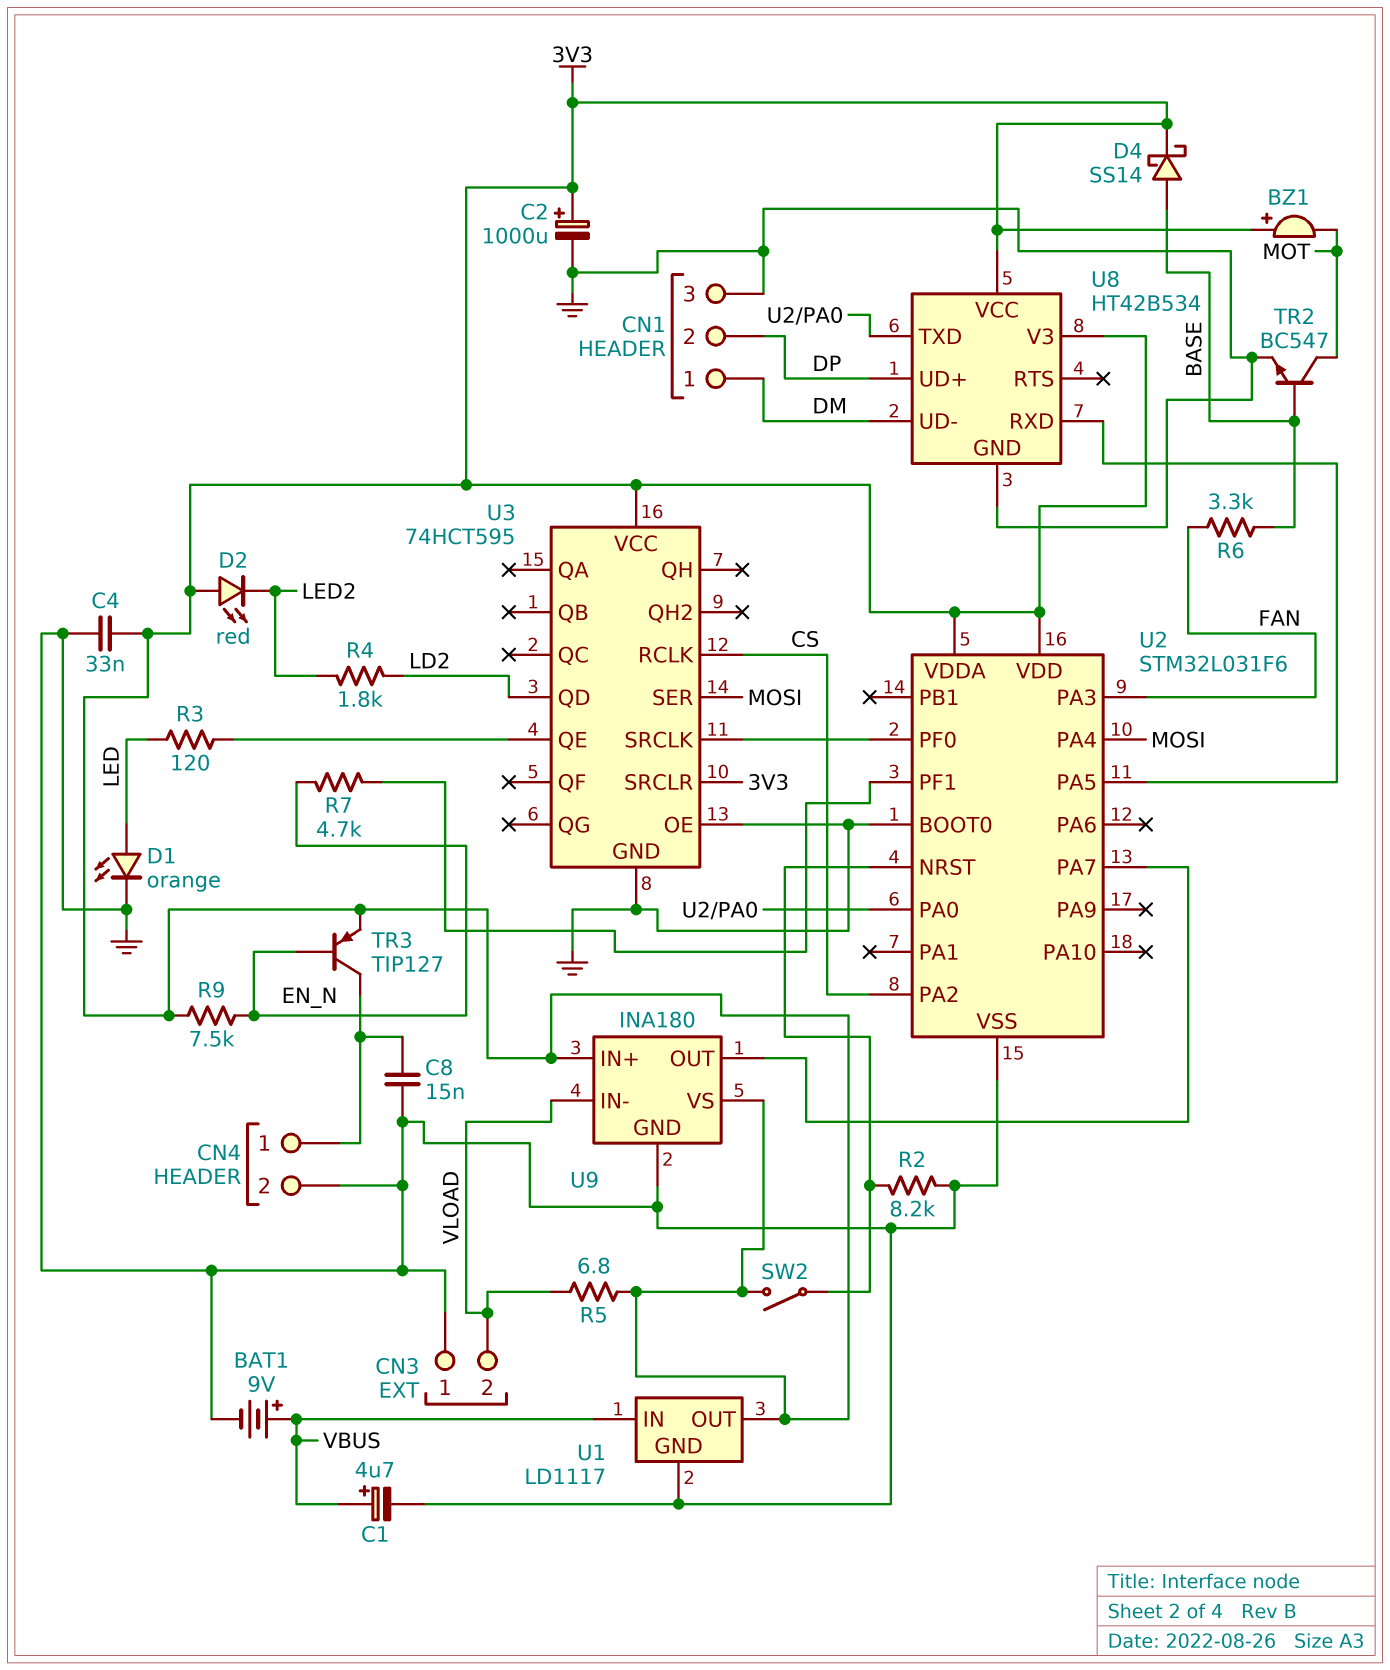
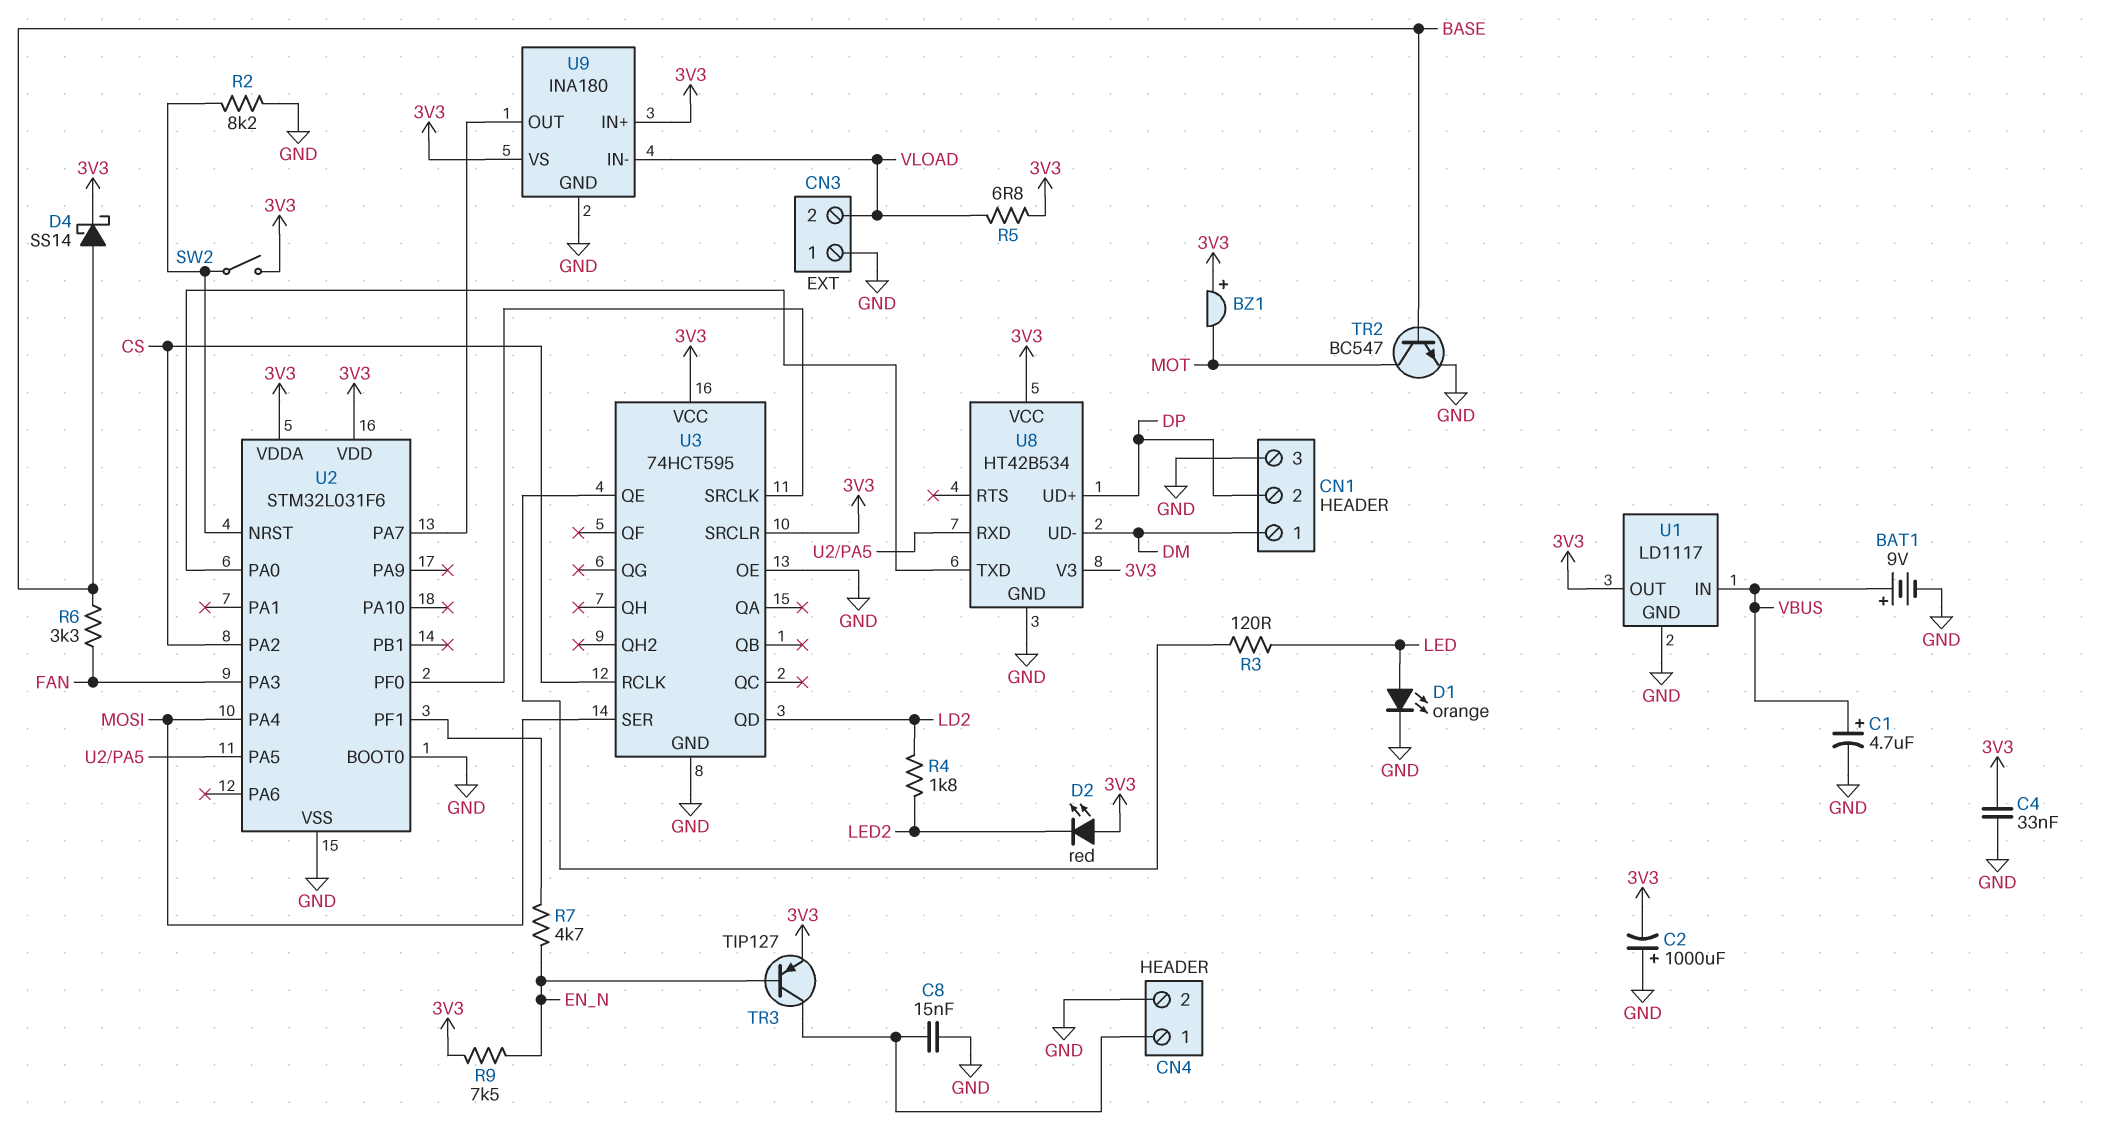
C2: 1000uF (plus 3V3, minus GND) -> 1000uF (plus GND, minus 3V3)

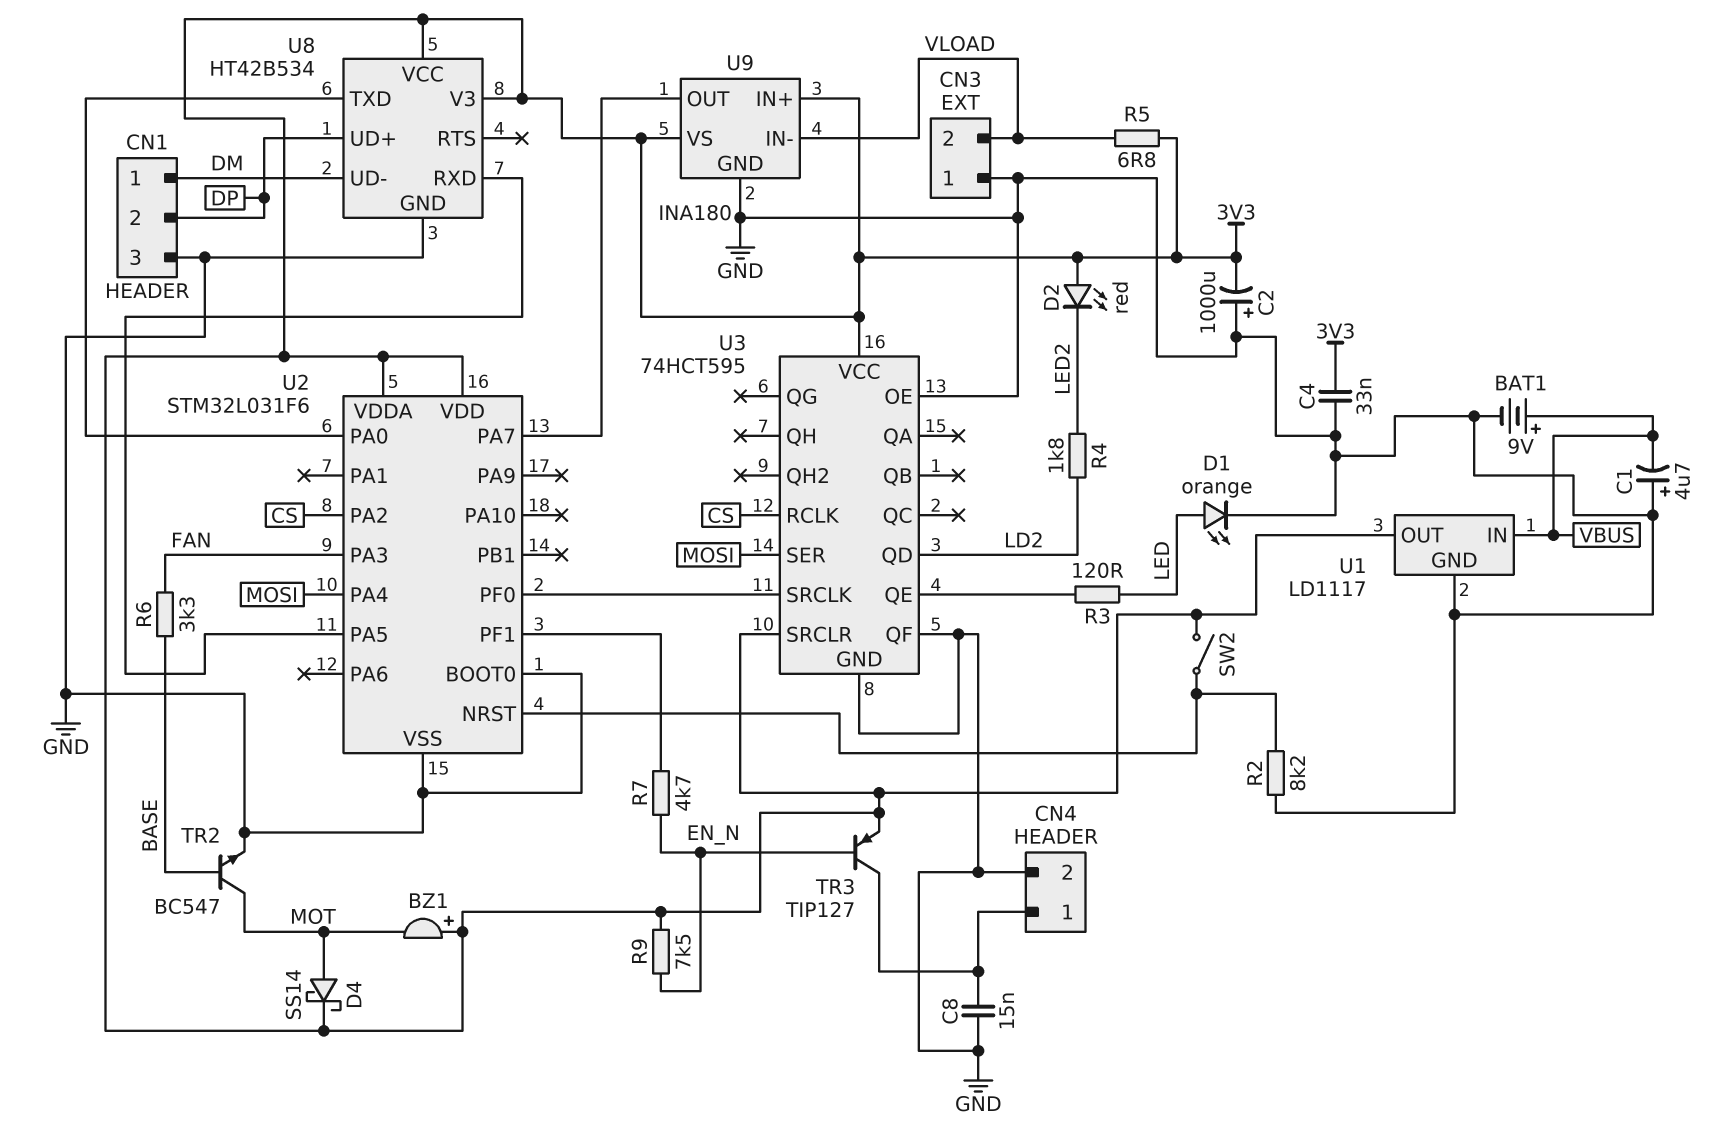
C1: 4.7uF (plus VBUS, minus GND) -> 4.7uF (plus GND, minus VBUS)
D4: schottky SS14 (A BASE, K 3V3) -> schottky SS14 (A MOT, K 3V3)
U3 pin QF: none -> GND

